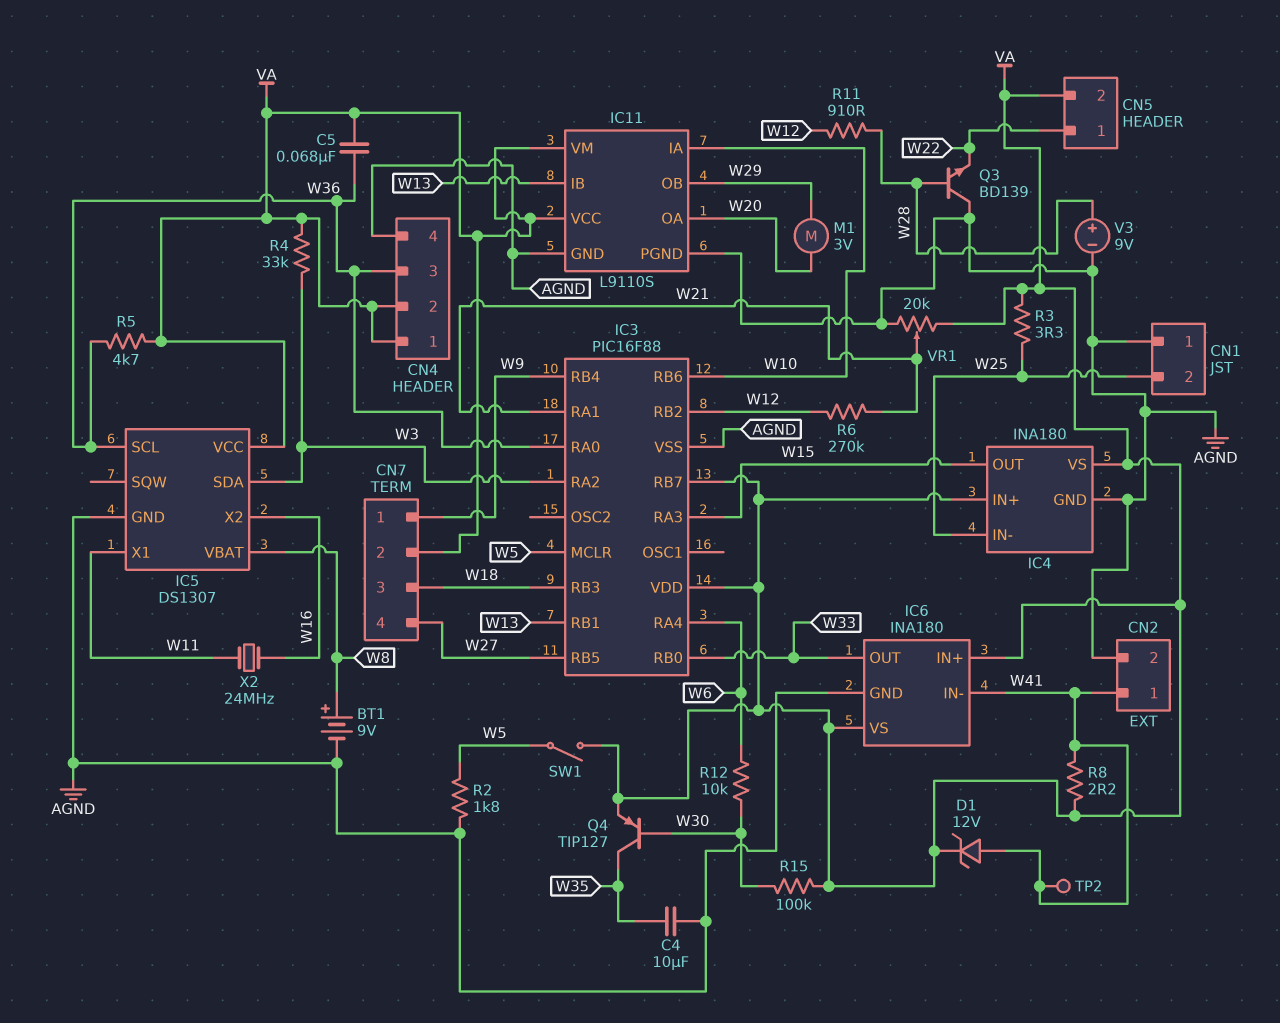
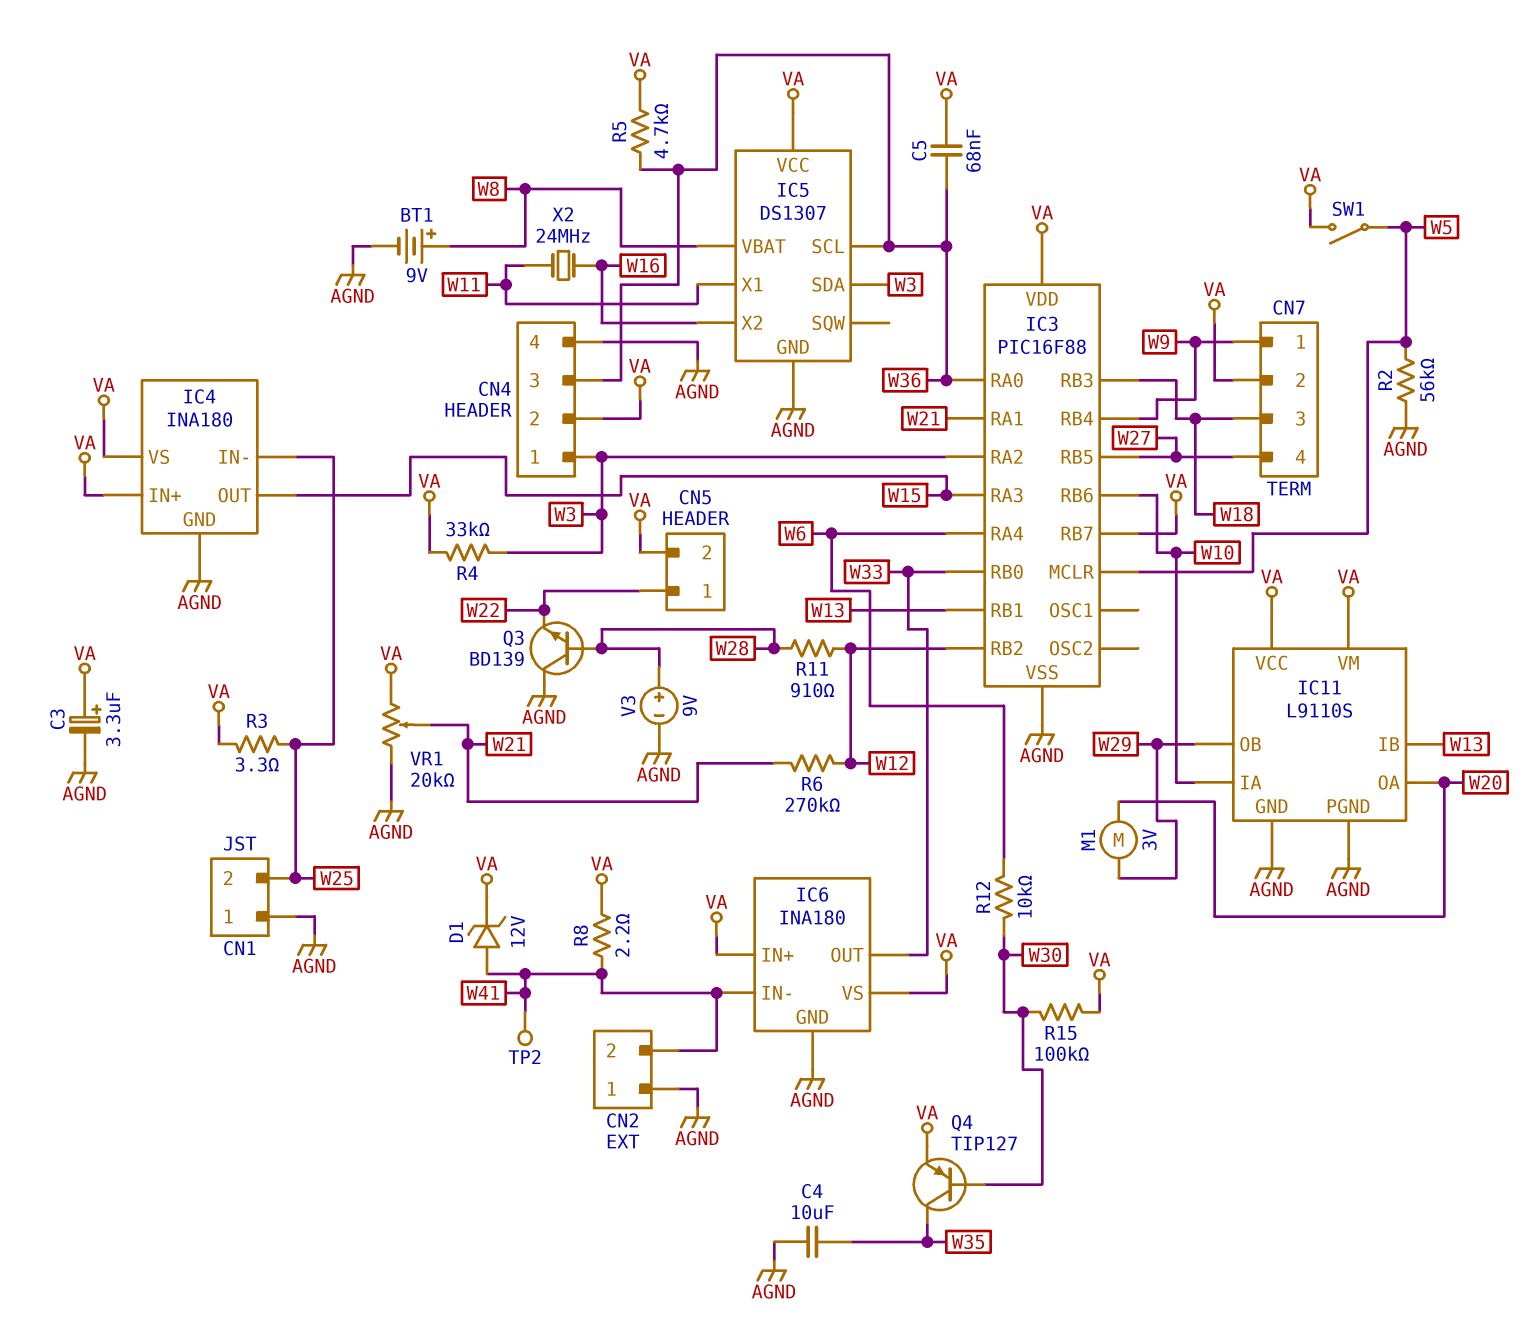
C3: none -> 3.3uF (plus VA, minus AGND)
CN2 pin 1: W41 -> AGND
CN2 pin 2: AGND -> W41
CN4 pin 1: VA -> W3
R2: 1.8k (AGND, W5) -> 56k (AGND, W5)

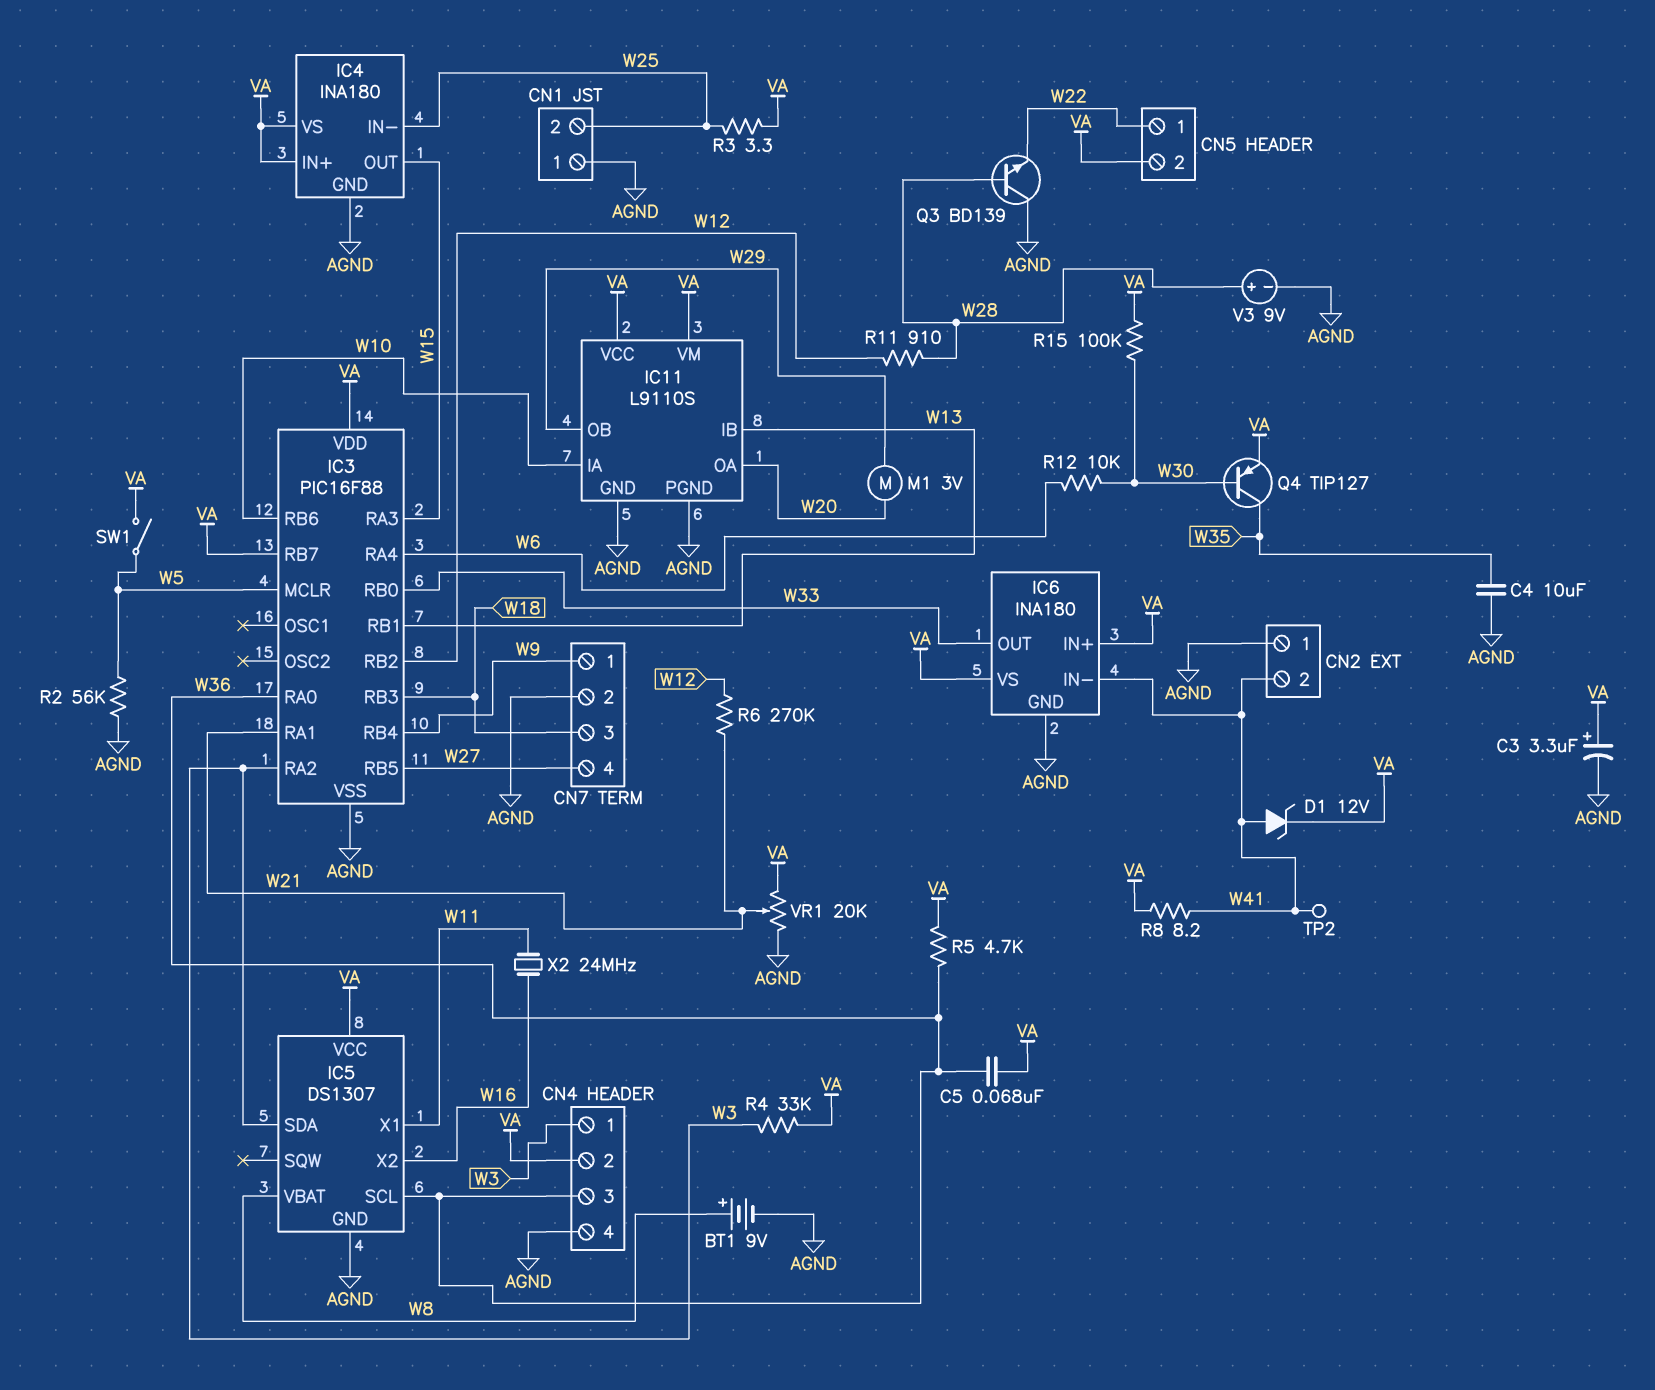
CN7 pin 2: VA -> AGND
R8: 2.2 (VA, W41) -> 8.2 (VA, W41)

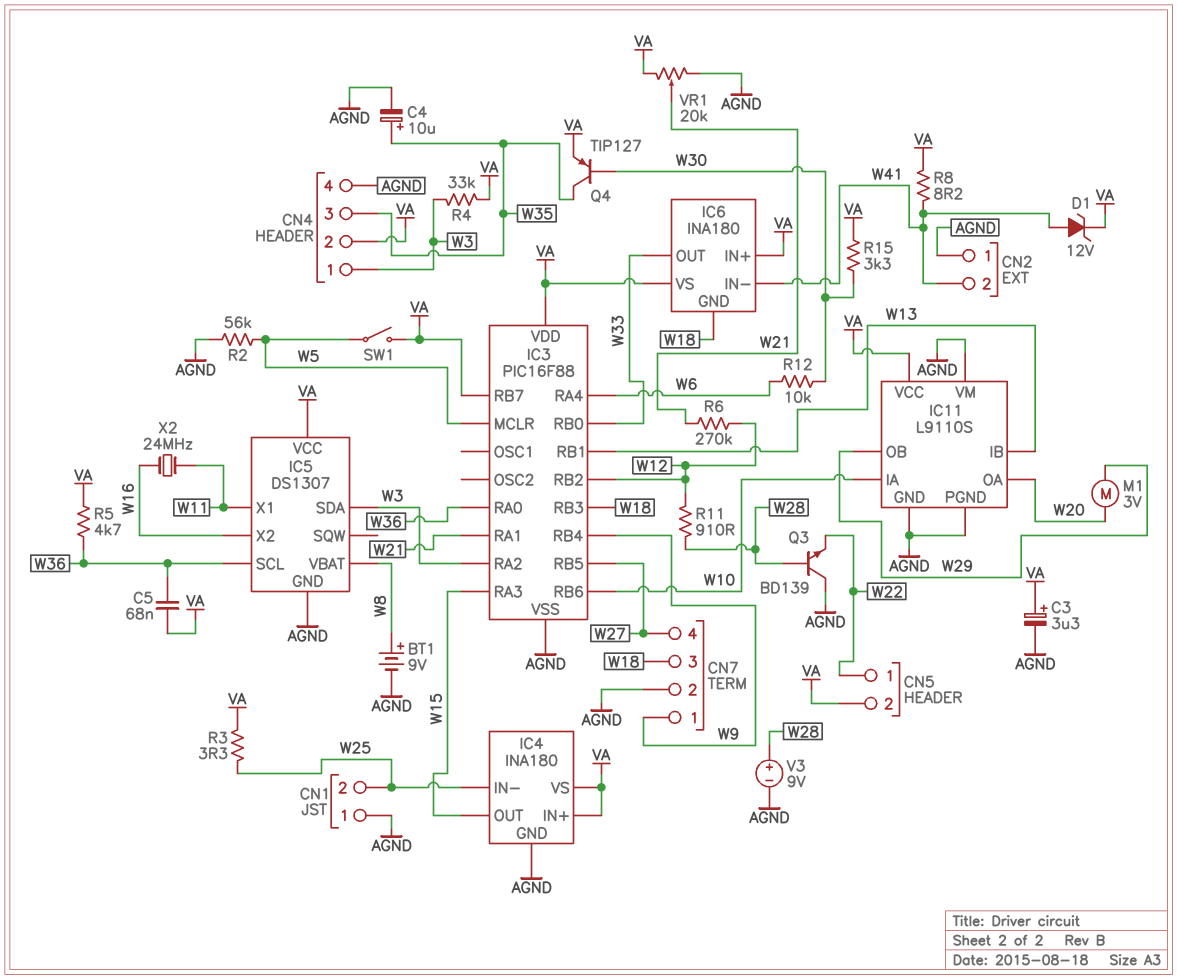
C4: 10uF (AGND, W35) -> 10uF (plus W35, minus AGND)
CN4 pin 3: W36 -> W35
IC6 pin GND: AGND -> W18
IC11 pin VM: VA -> AGND
R15: 100k (VA, W30) -> 3.3k (VA, W30)
TP2: test point (W41) -> none

